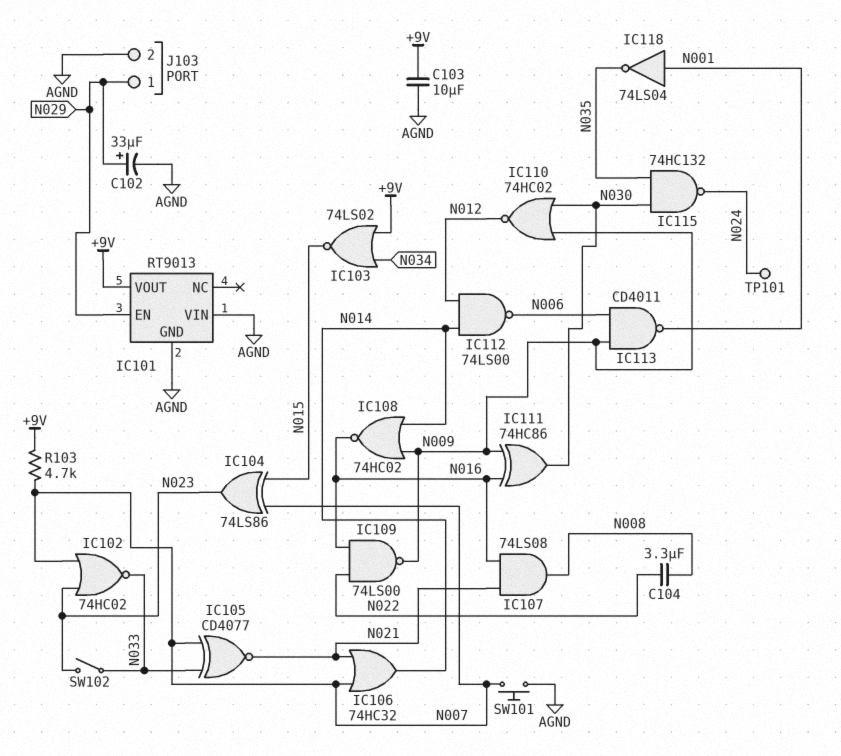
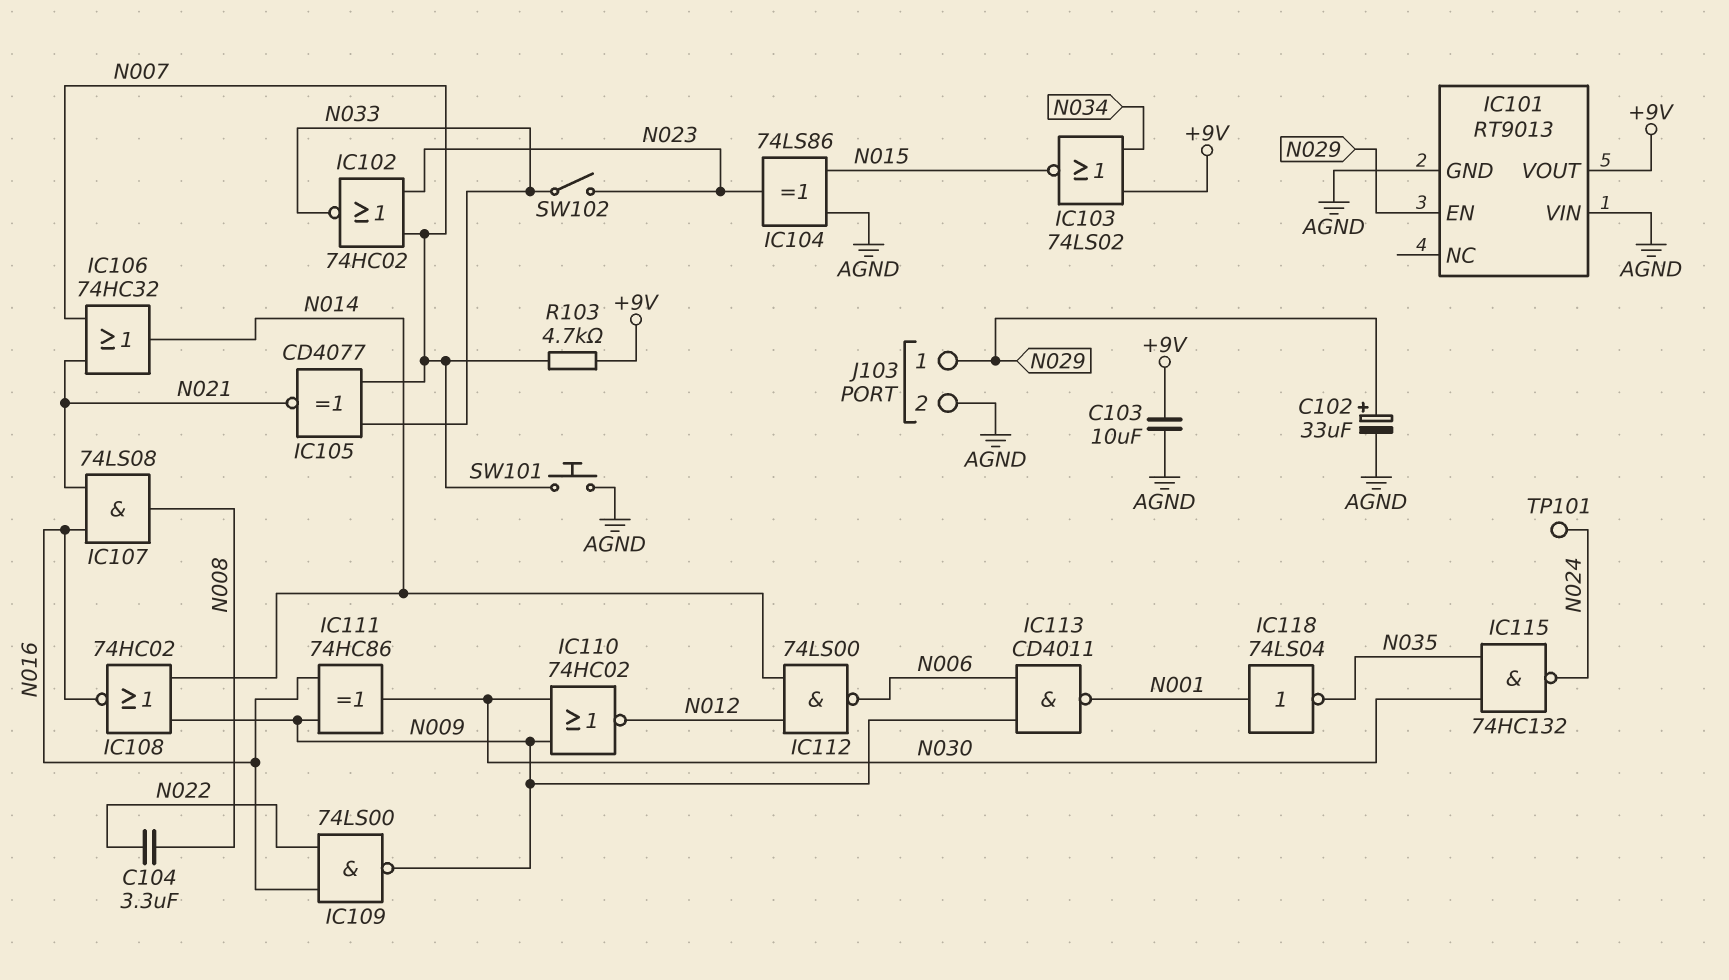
IC104: XOR 74LS86 (in N007, in N015, out N023) -> XOR 74LS86 (in AGND, in N015, out N023)

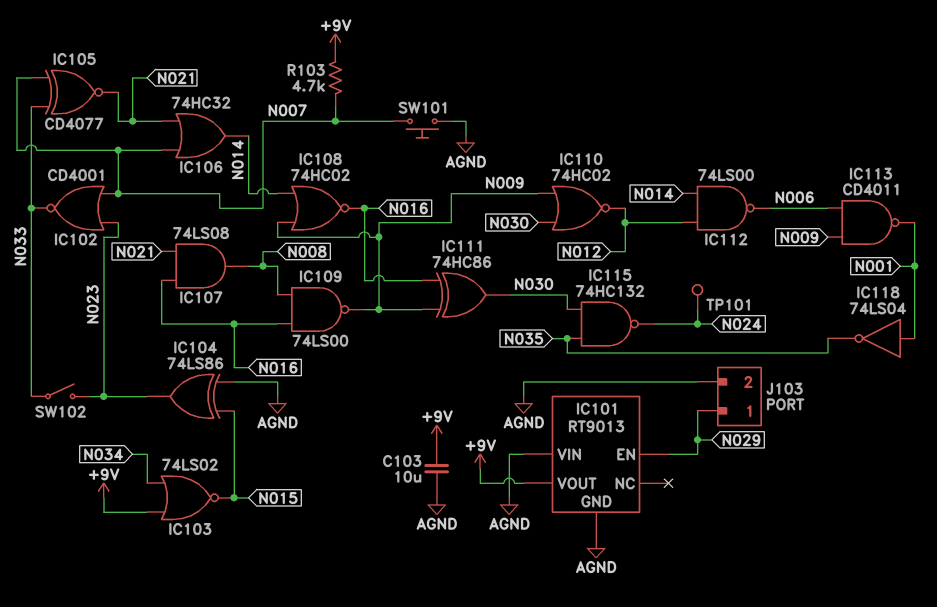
C102: 33uF (plus N029, minus AGND) -> none
C104: 3.3uF (N008, N022) -> none
IC102: NOR 74HC02 (in N007, in N023, out N033) -> NOR CD4001 (in N007, in N023, out N033)
IC109: NAND 74LS00 (in N016, in N022, out N009) -> NAND 74LS00 (in N008, in N016, out N009)

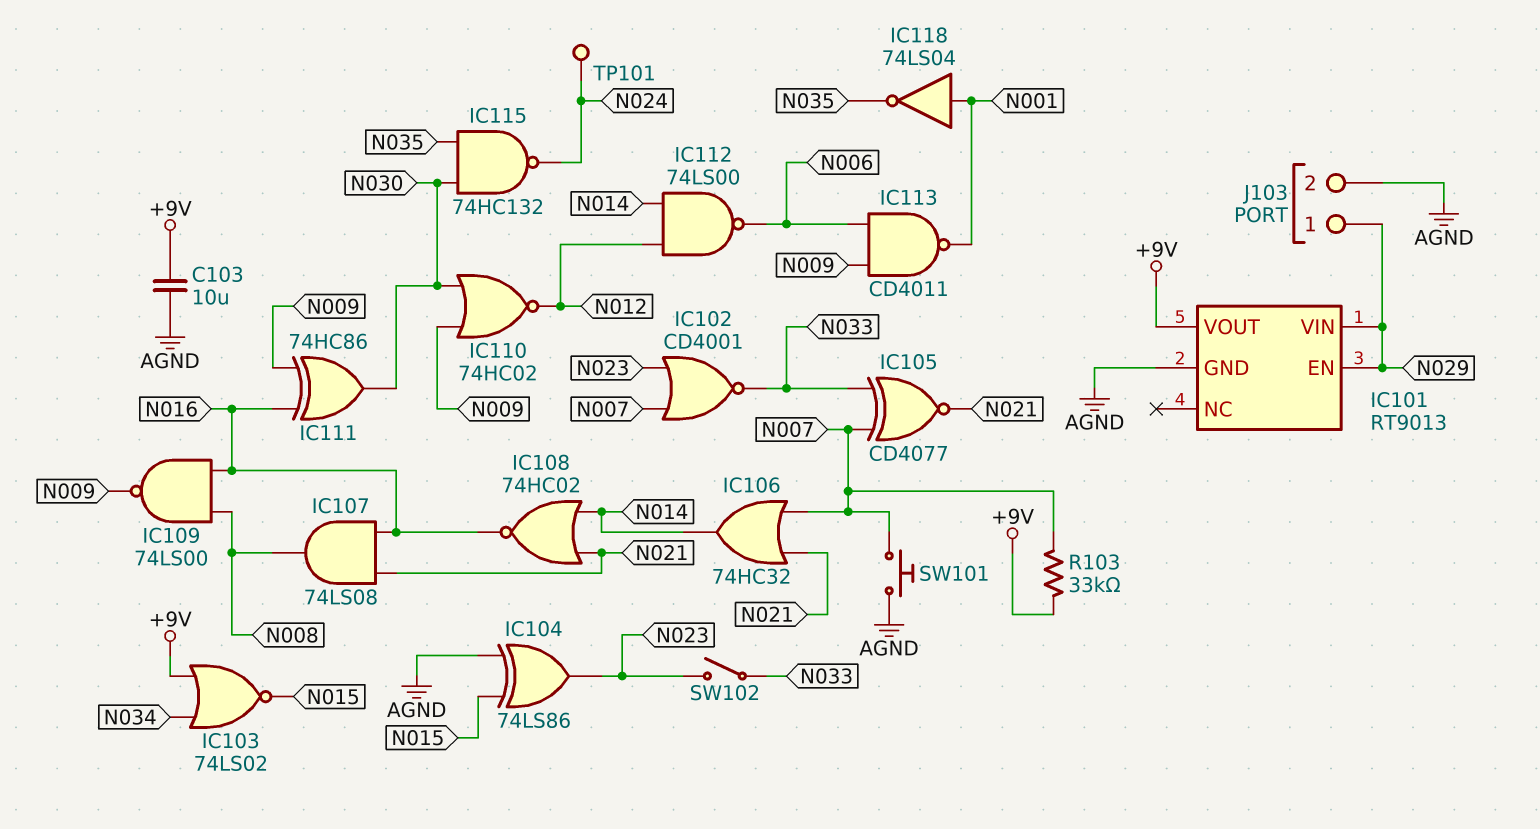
IC101 pin VIN: AGND -> N029
IC108: NOR 74HC02 (in N009, in N014, out N016) -> NOR 74HC02 (in N014, in N021, out N016)
R103: 4.7k (+9V, N007) -> 33k (+9V, N007)

